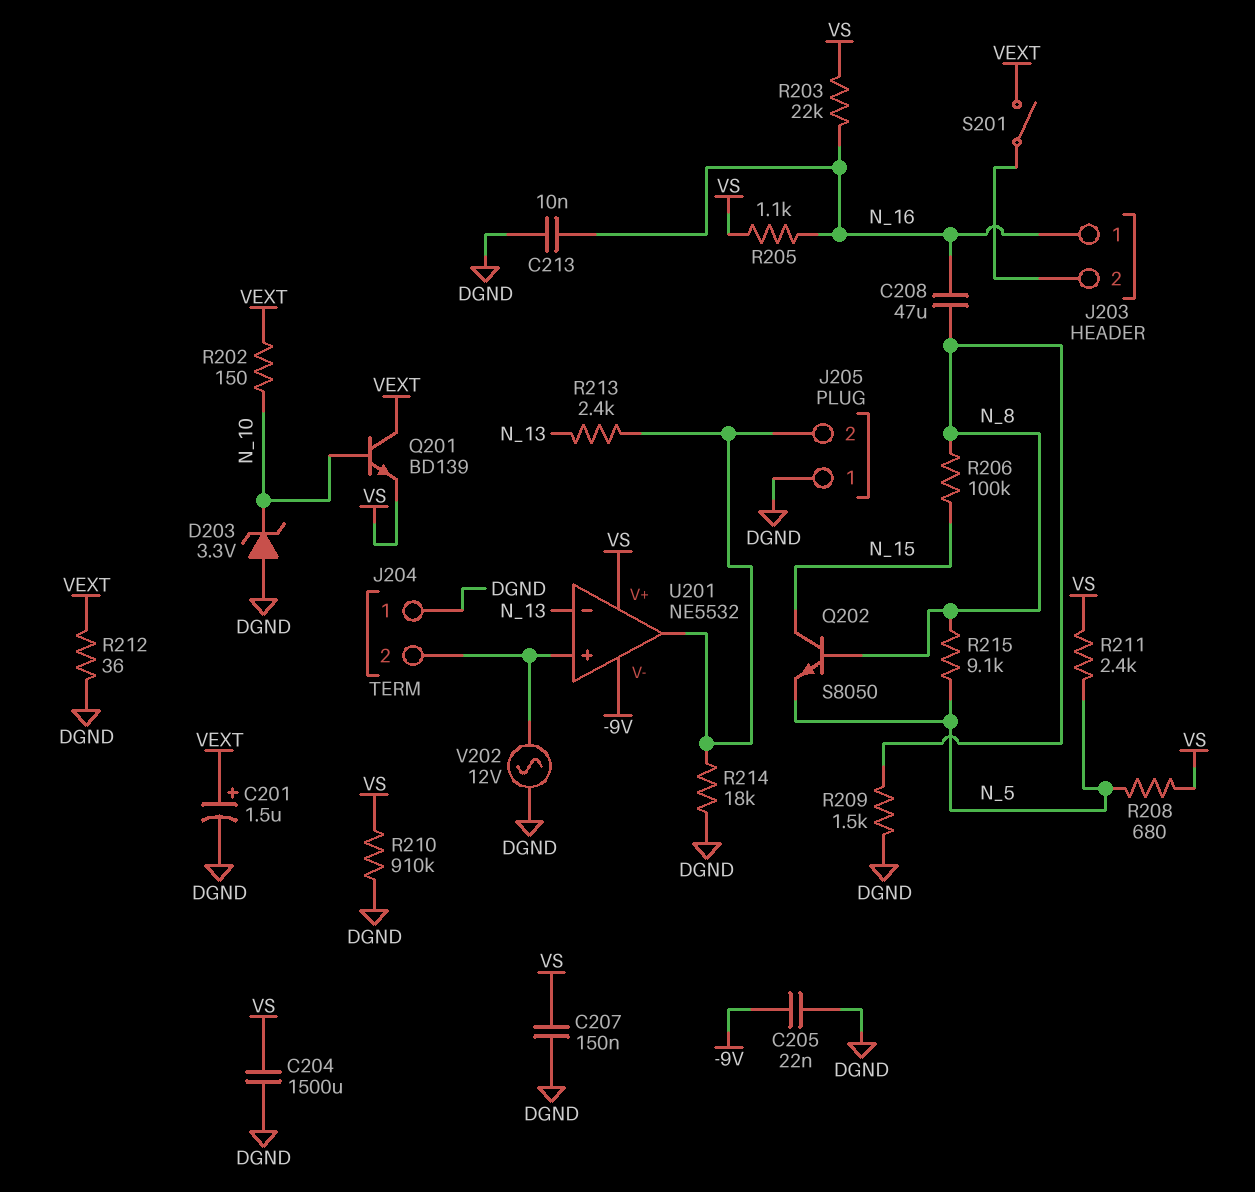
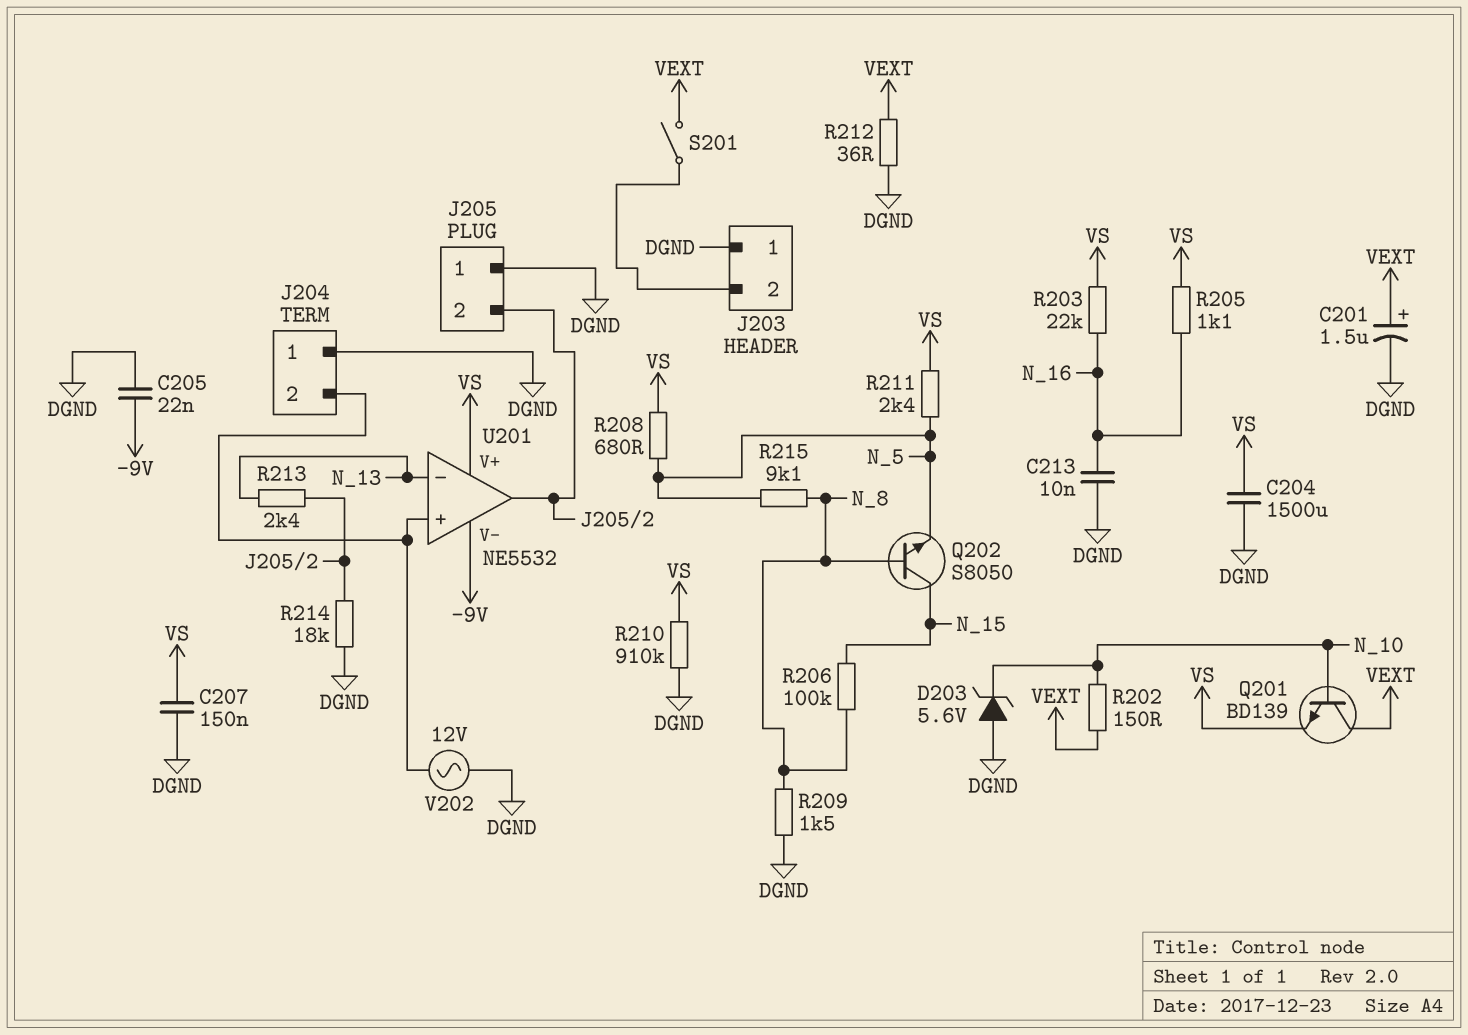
C208: 47uF (N_8, N_16) -> none
D203: zener 3.3V (A DGND, K N_10) -> zener 5.6V (A DGND, K N_10)
J203 pin 1: N_16 -> DGND

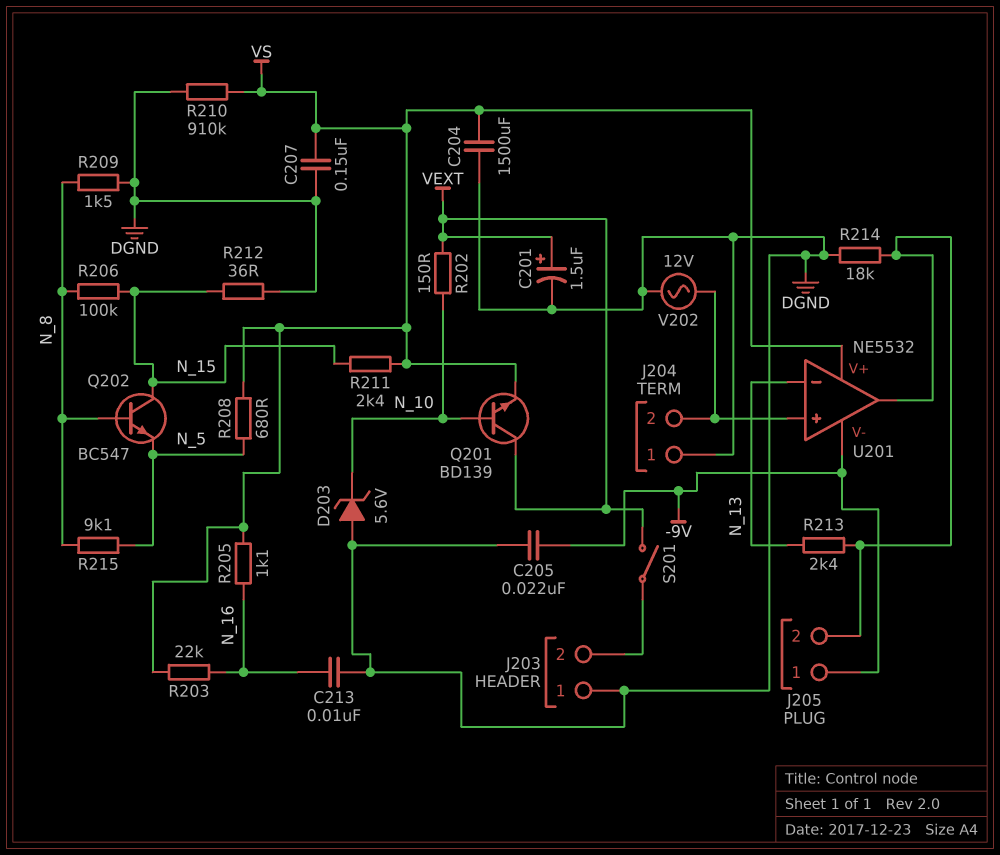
J205 pin 1: DGND -> -9V
Q202: NPN S8050 (B N_8, C N_15, E N_5) -> NPN BC547 (B N_8, C N_15, E N_5)
R211: 2.4k (N_5, VS) -> 2.4k (N_15, VS)
R212: 36 (DGND, VEXT) -> 36 (DGND, N_15)

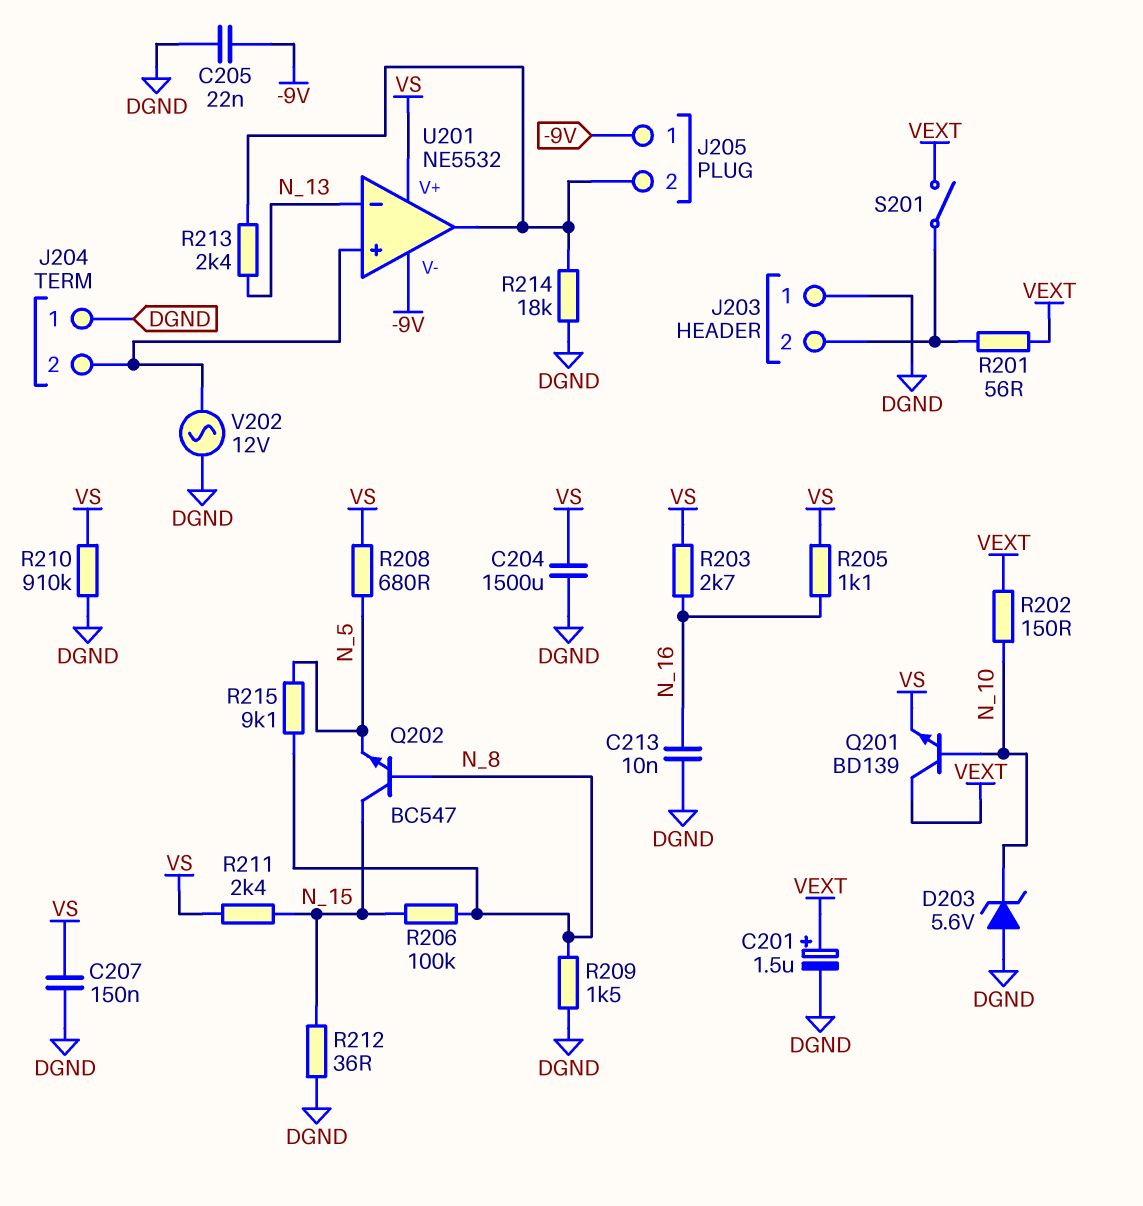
R201: none -> 56 (J203/2, VEXT)
R203: 22k (N_16, VS) -> 2.7k (N_16, VS)

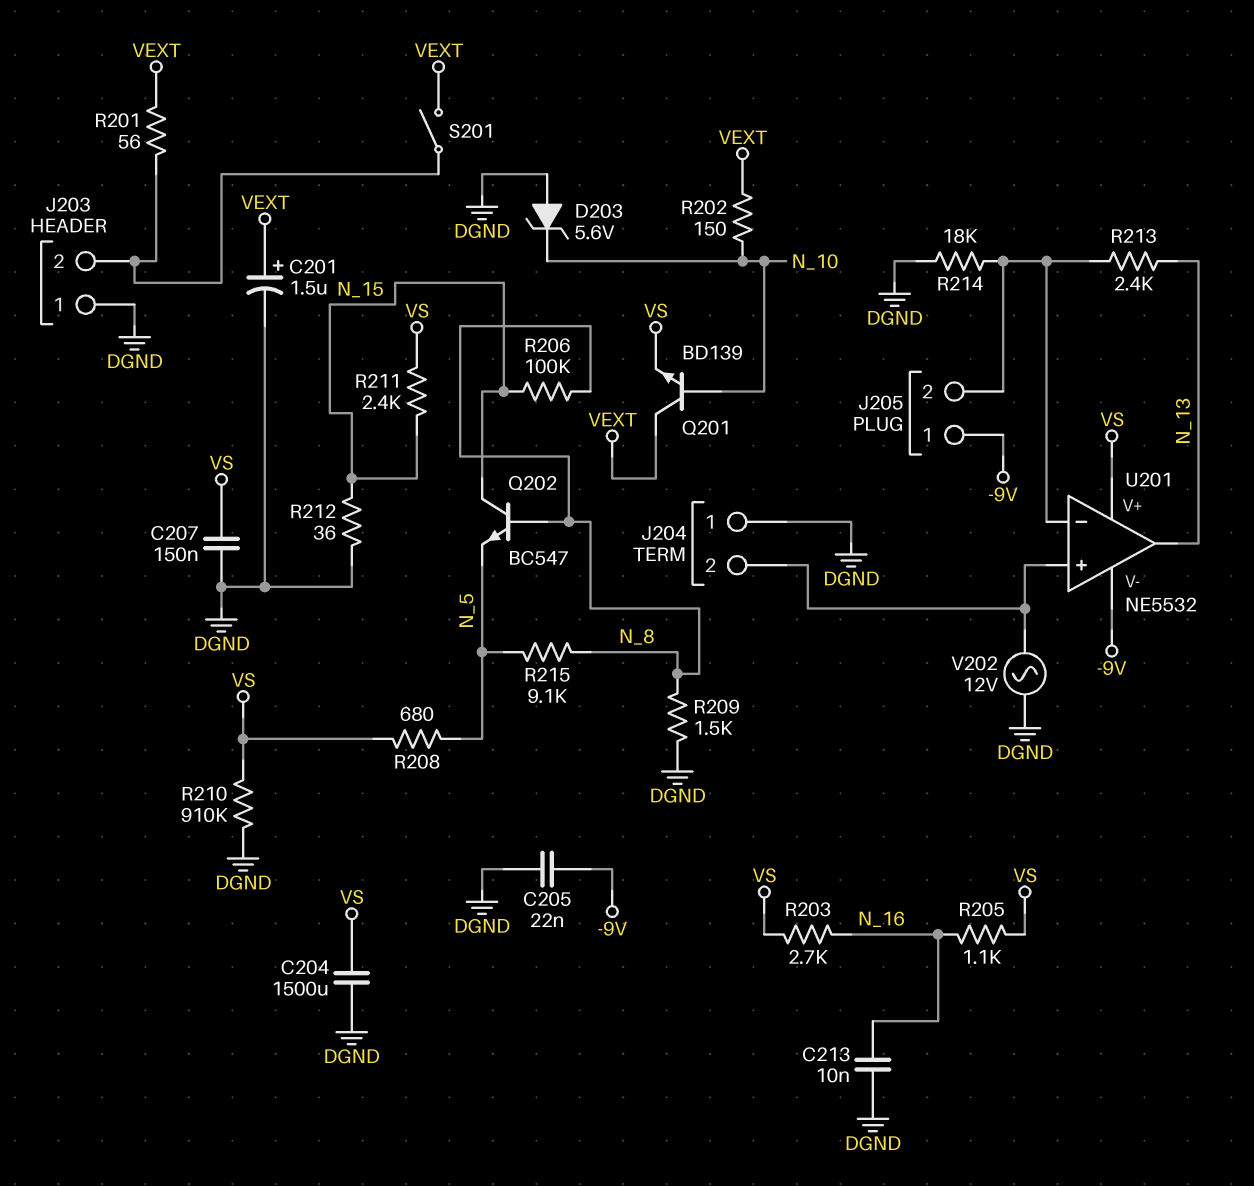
U201 pin in-: N_13 -> J205/2
U201 pin out: J205/2 -> N_13

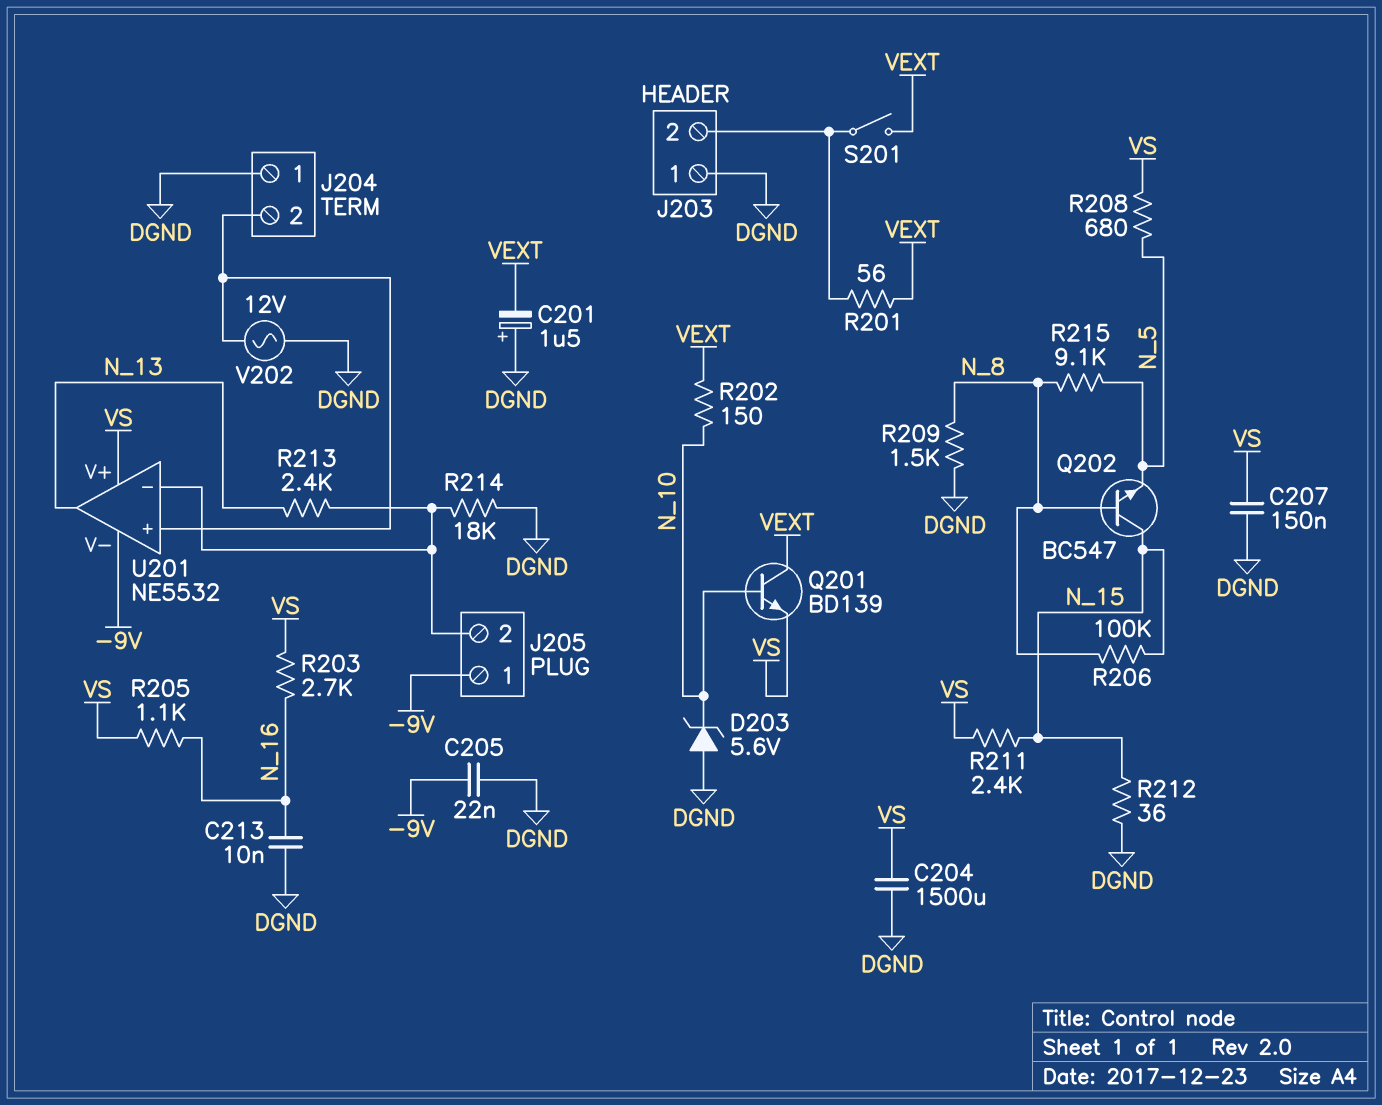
C201: 1.5uF (plus VEXT, minus DGND) -> 1.5uF (plus DGND, minus VEXT)
R210: 910k (DGND, VS) -> none

